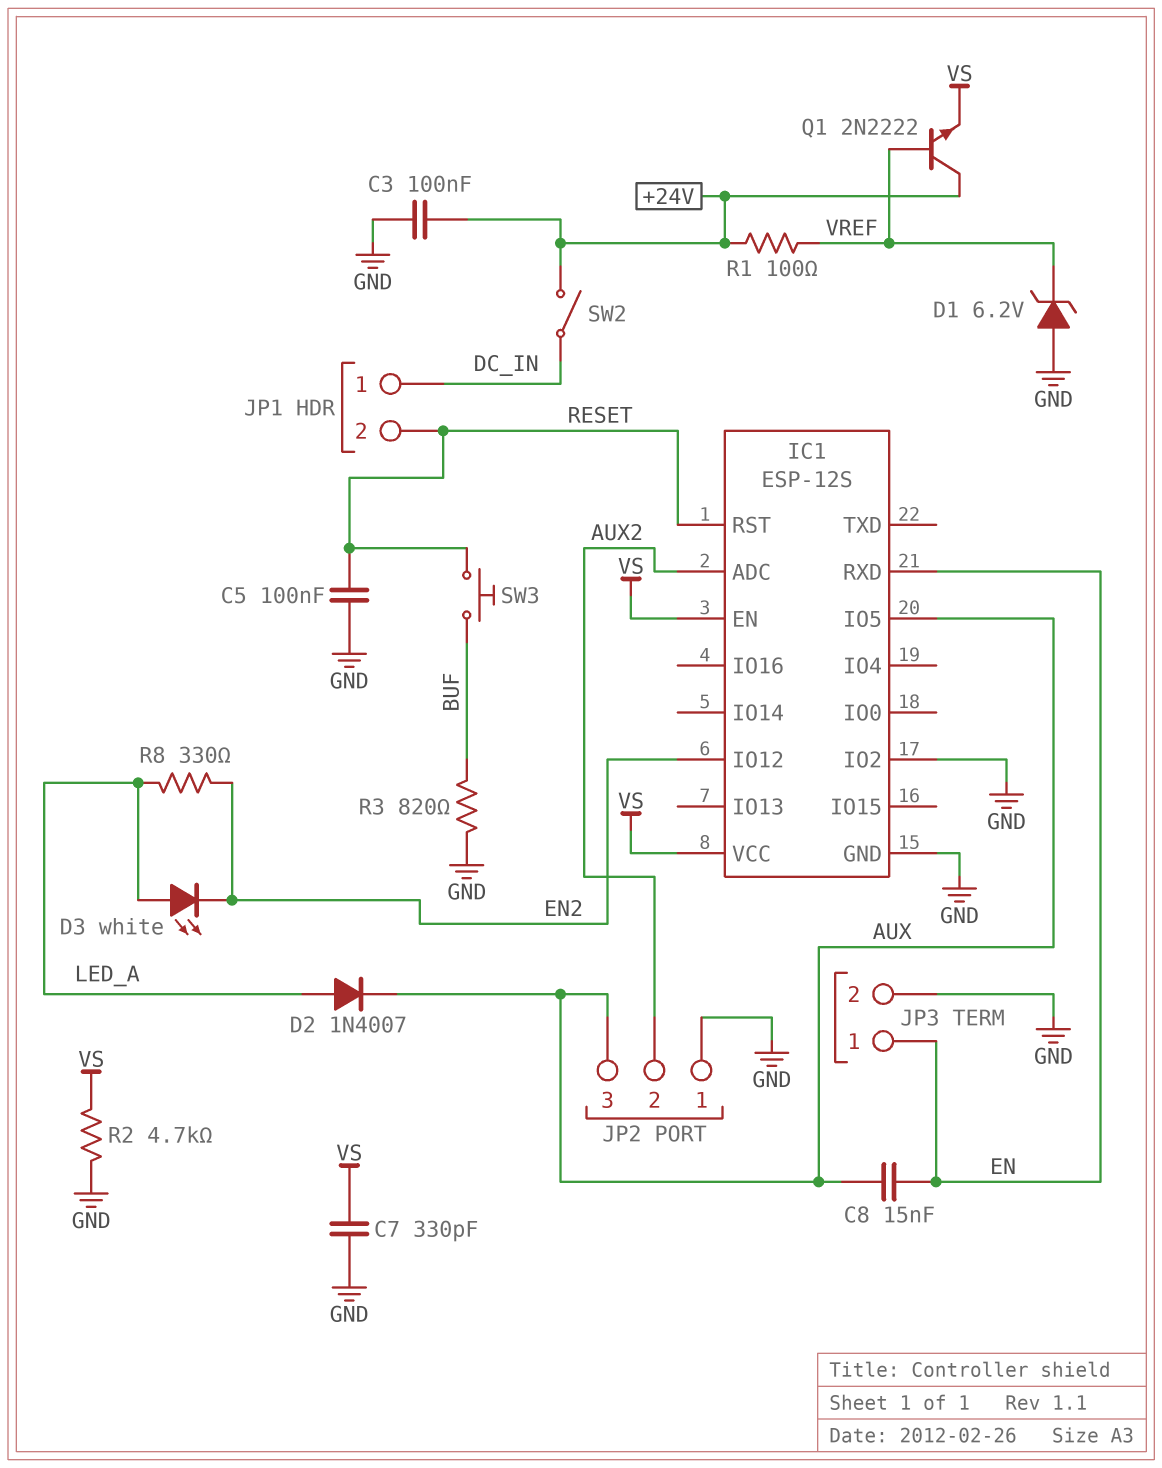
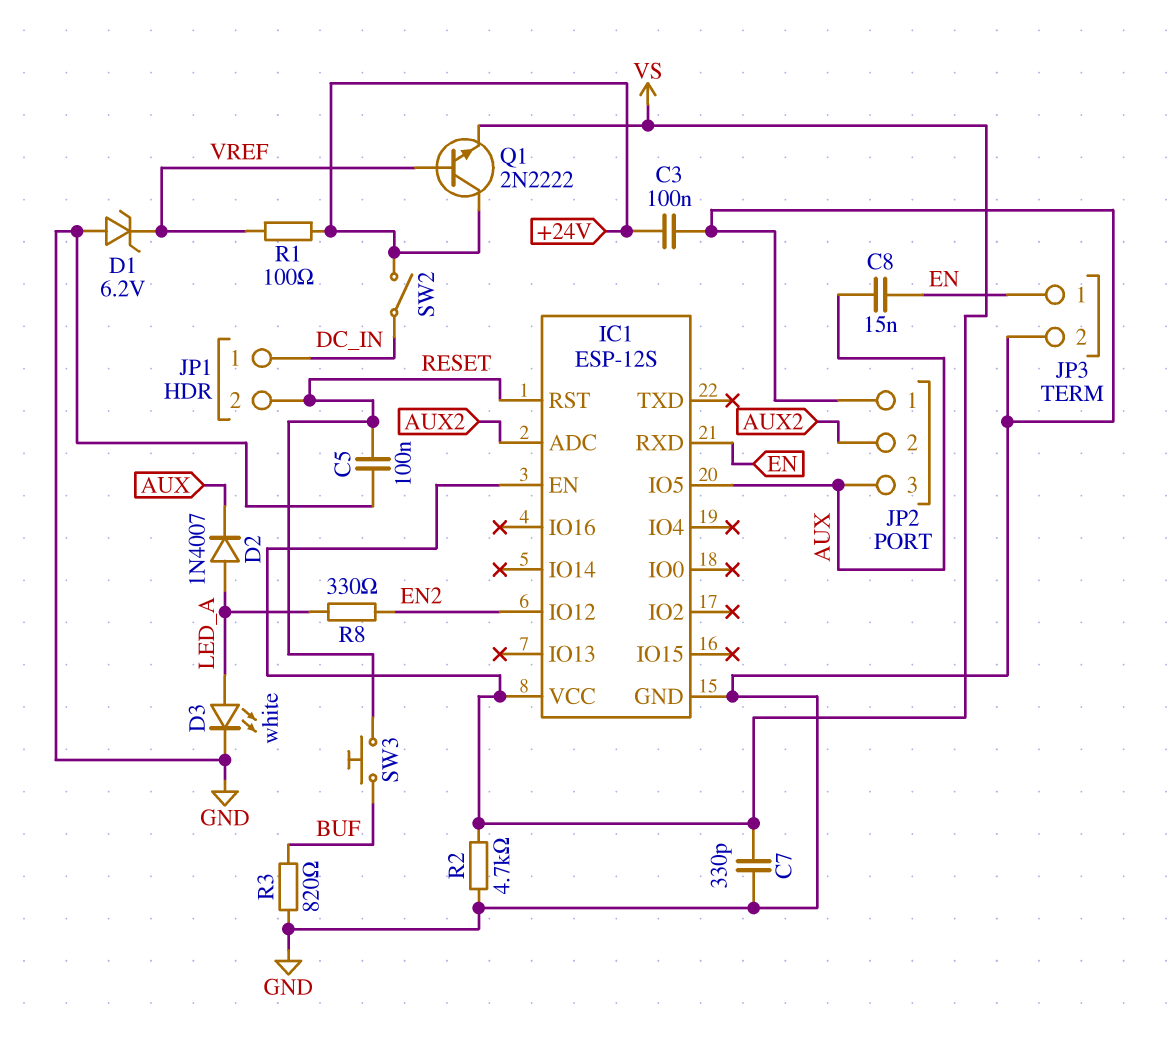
D3: LED white (A LED_A, K EN2) -> LED white (A LED_A, K GND)
IC1 pin IO2: GND -> none

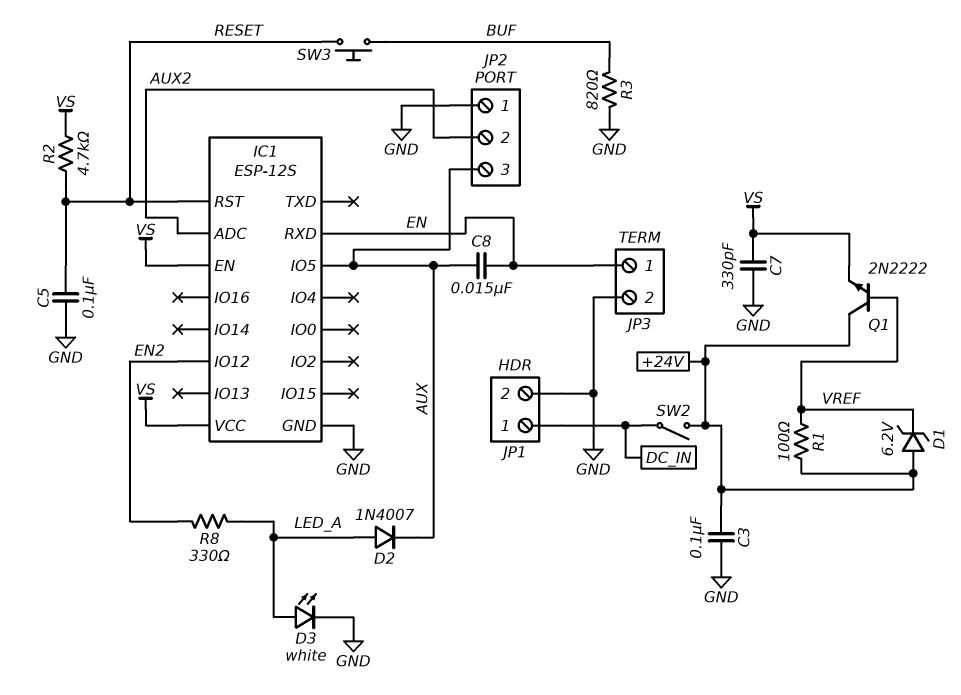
D1: zener 6.2V (A GND, K VREF) -> zener 6.2V (A +24V, K VREF)
JP1 pin 2: RESET -> GND
R2: 4.7k (GND, VS) -> 4.7k (RESET, VS)

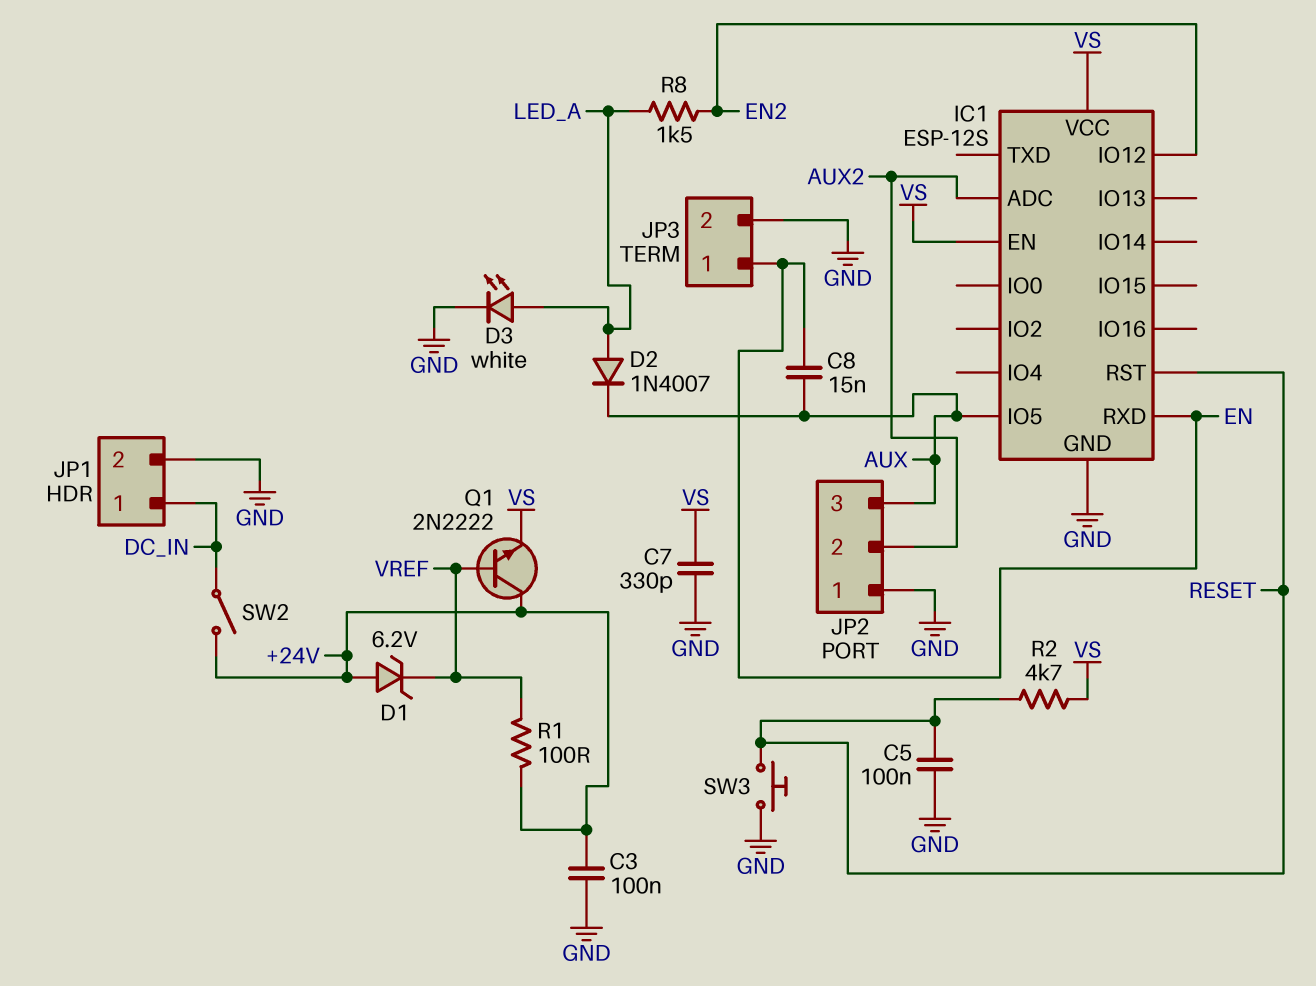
R3: 820 (BUF, GND) -> none
R8: 330 (EN2, LED_A) -> 1.5k (EN2, LED_A)
SW3: button (BUF, RESET) -> button (GND, RESET)

